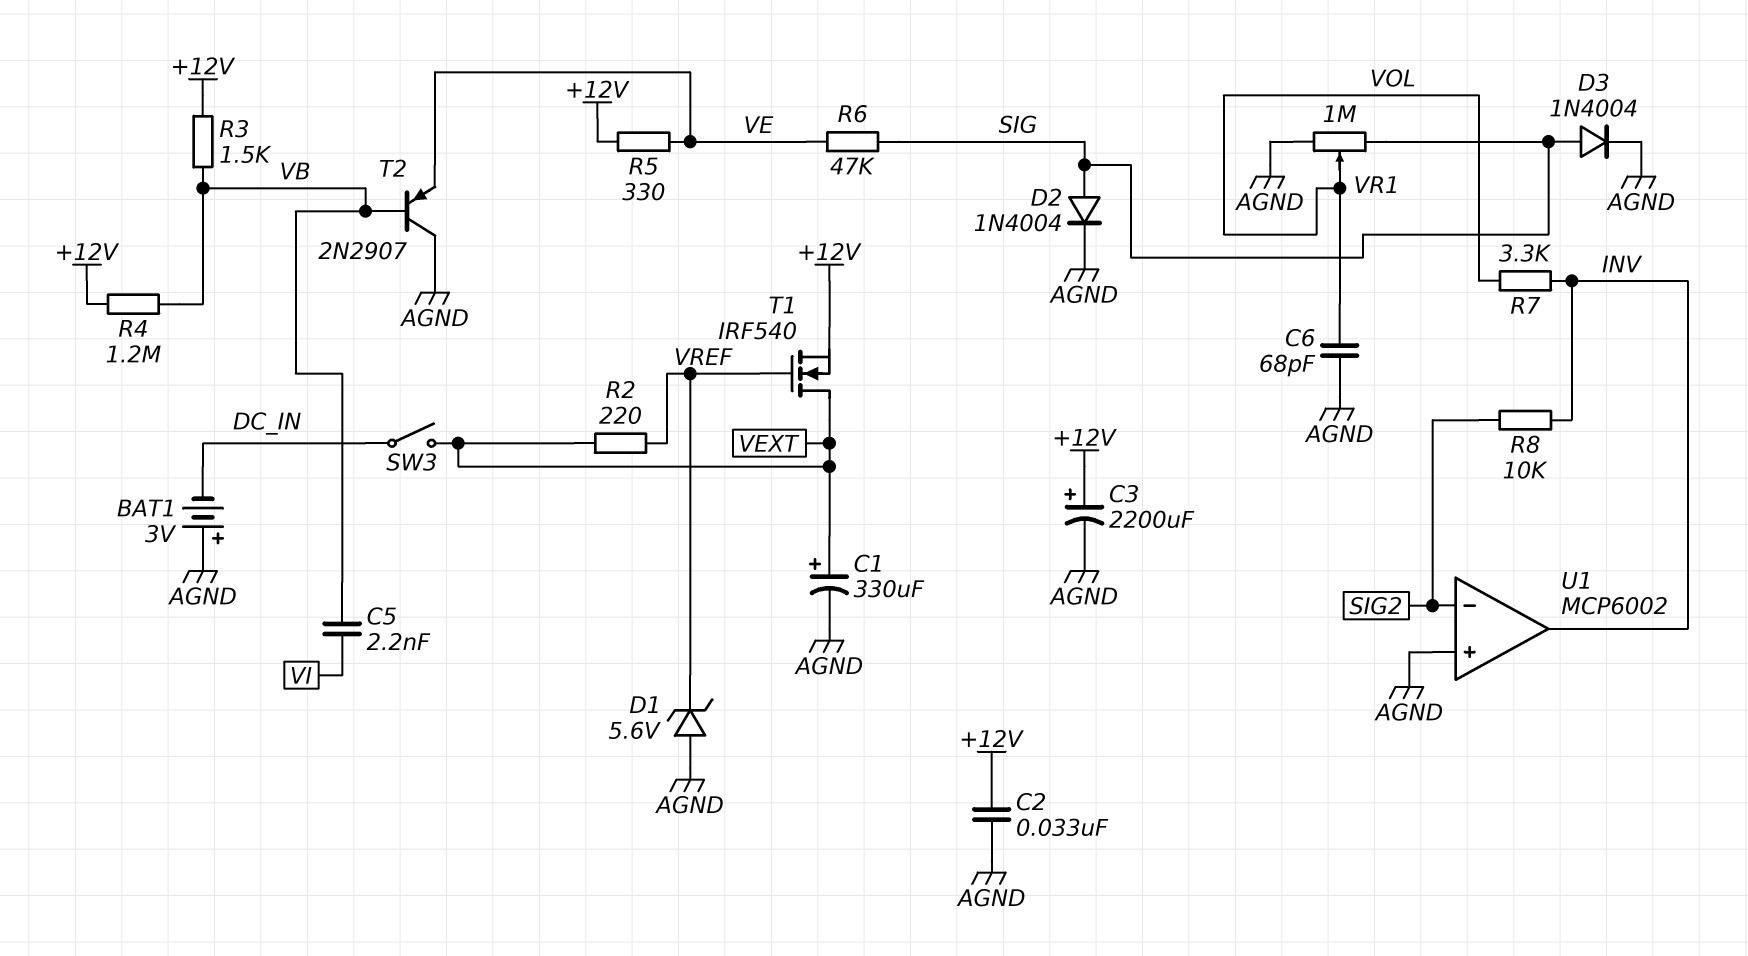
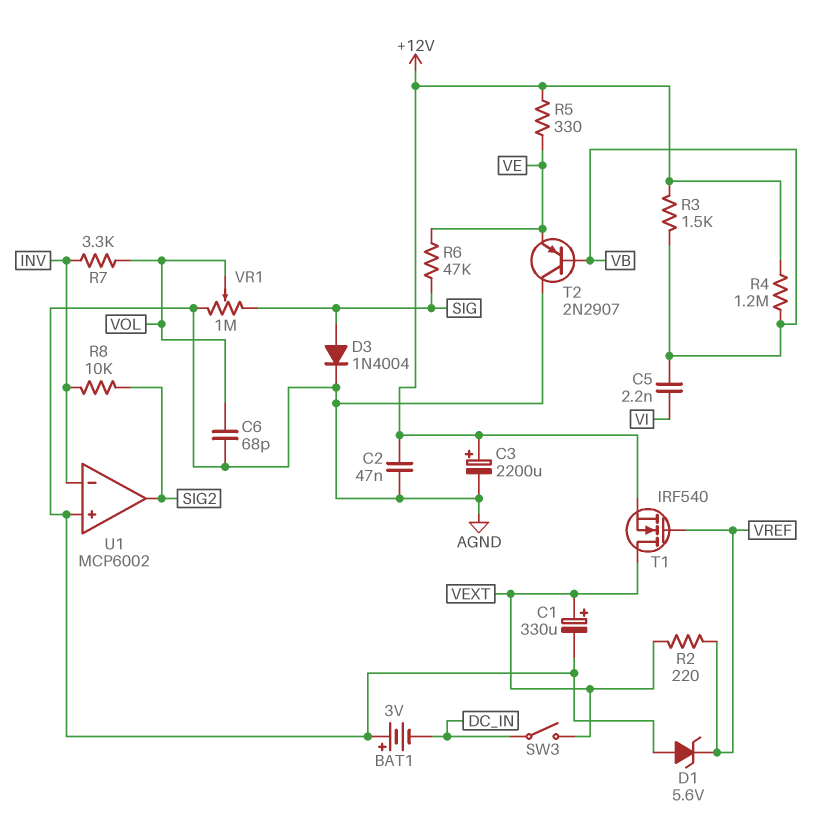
C2: 33nF (+12V, AGND) -> 47nF (+12V, AGND)
D2: diode 1N4004 (A SIG, K AGND) -> none
U1 pin in-: SIG2 -> INV
U1 pin out: INV -> SIG2

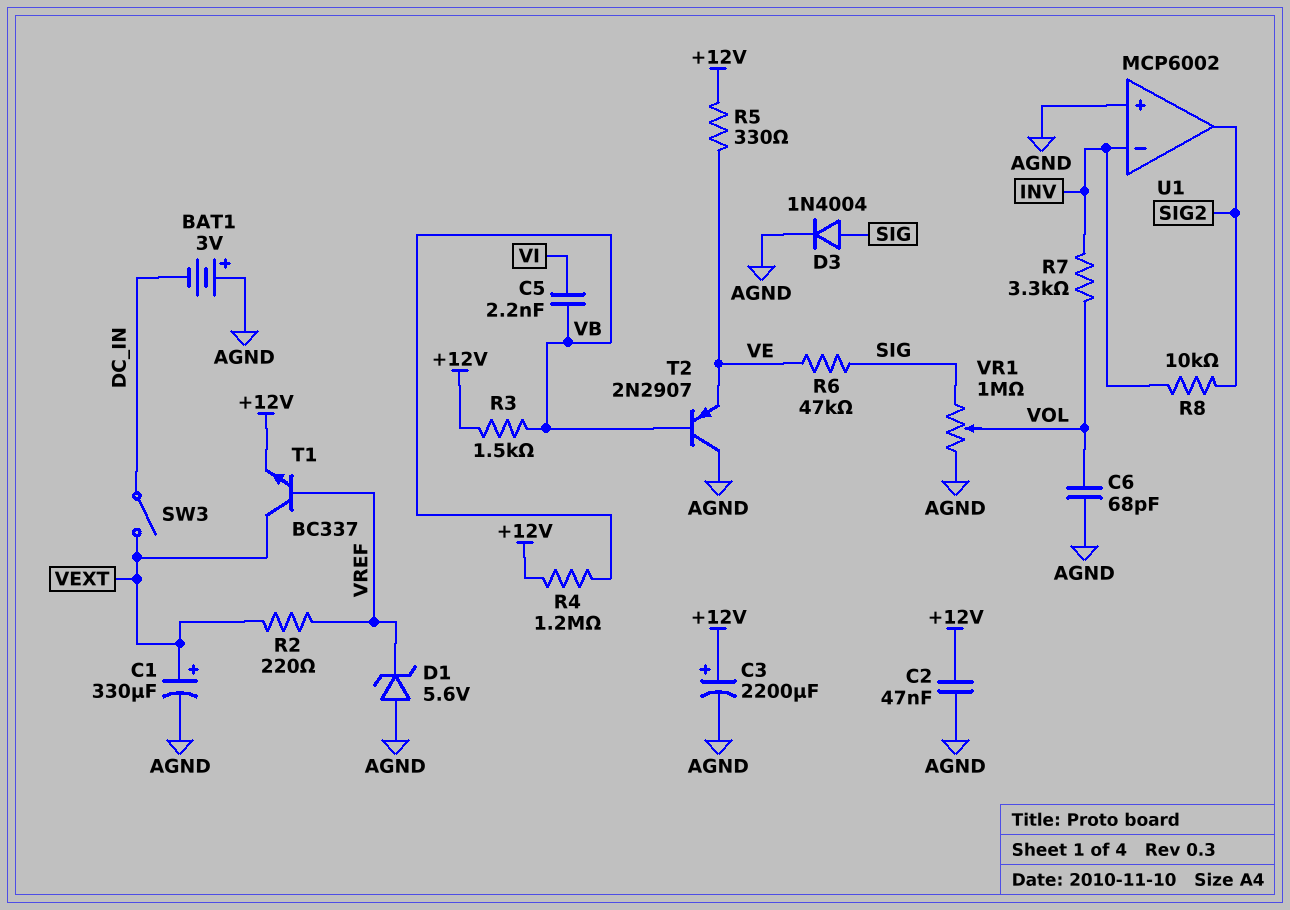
T1: NMOS IRF540 (G VREF, D VEXT, S +12V) -> NPN BC337 (B VREF, C VEXT, E +12V)

